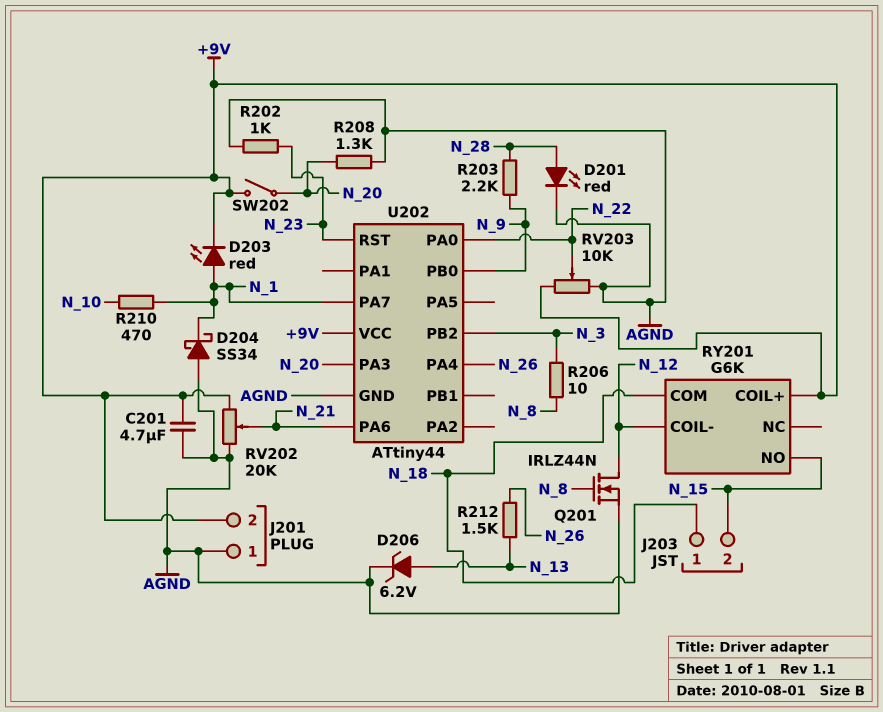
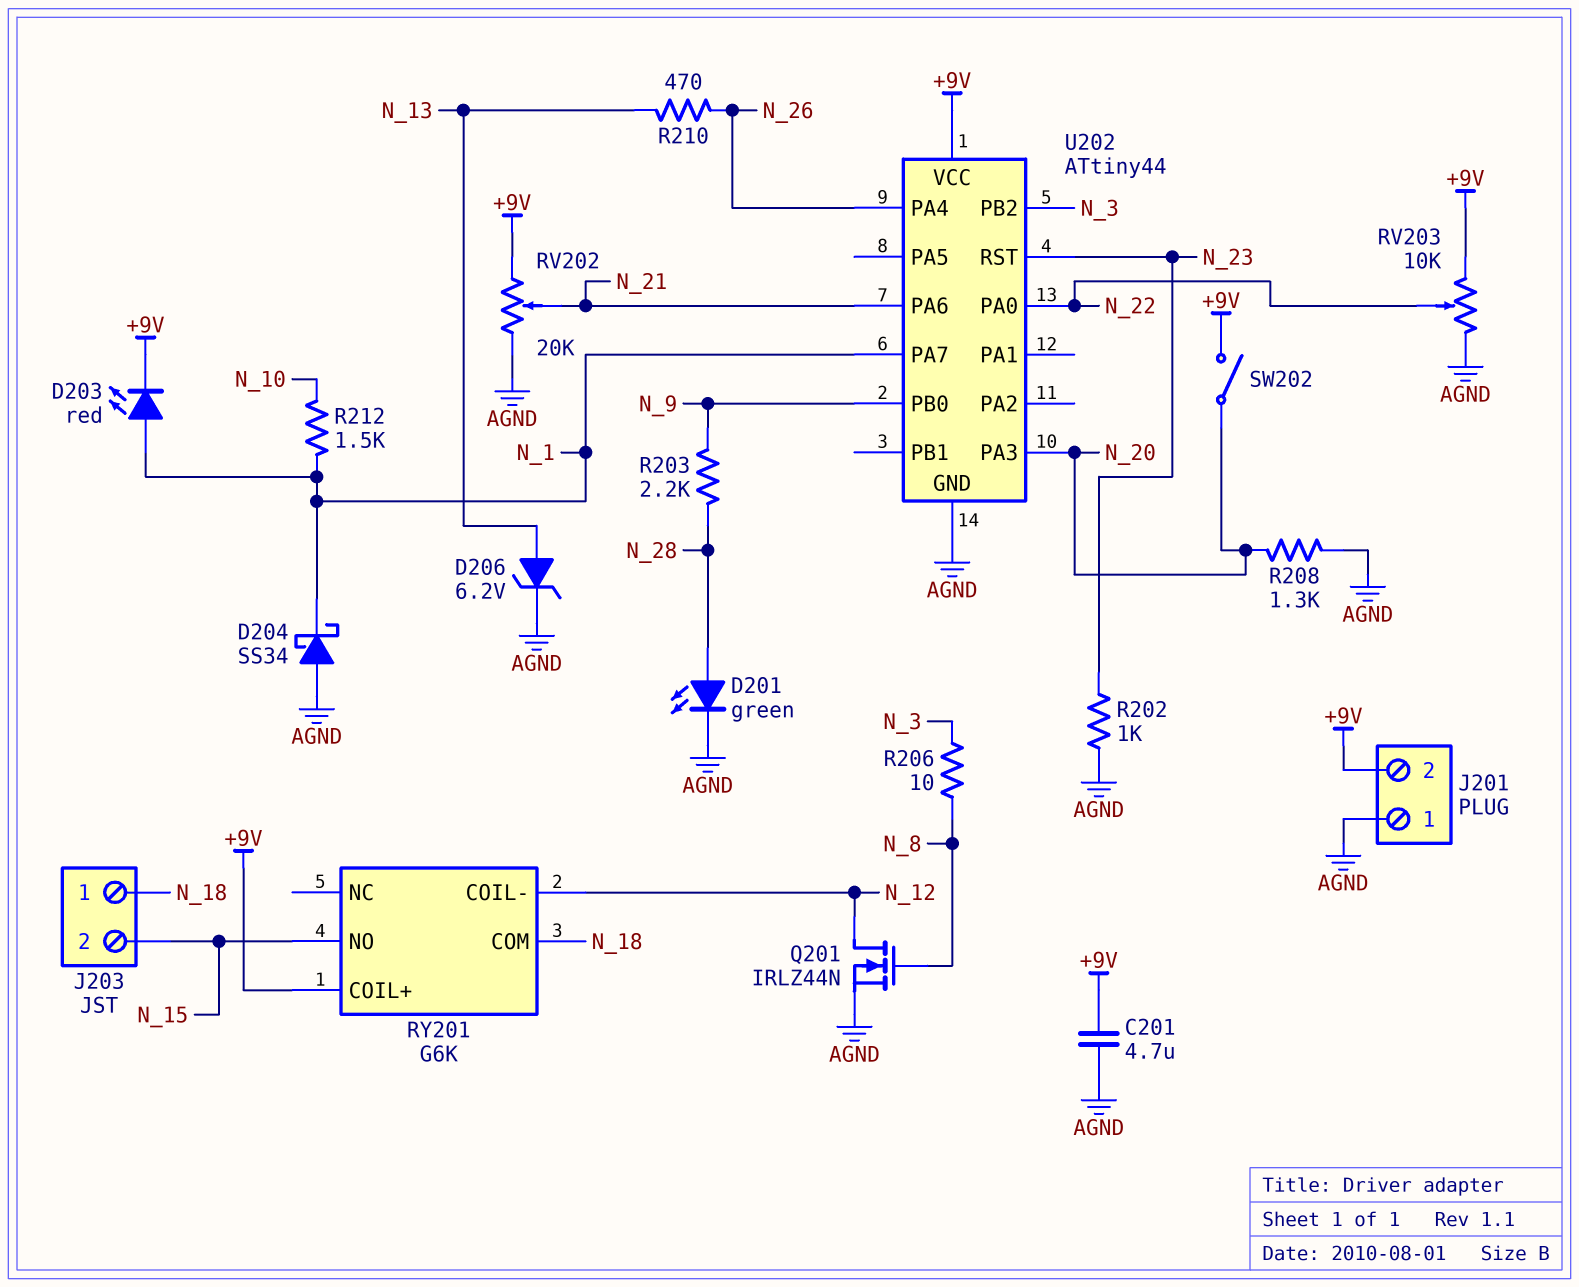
D201: LED red (A N_28, K AGND) -> LED green (A N_28, K AGND)
R210: 470 (N_1, N_10) -> 470 (N_13, N_26)
R212: 1.5k (N_13, N_26) -> 1.5k (N_1, N_10)

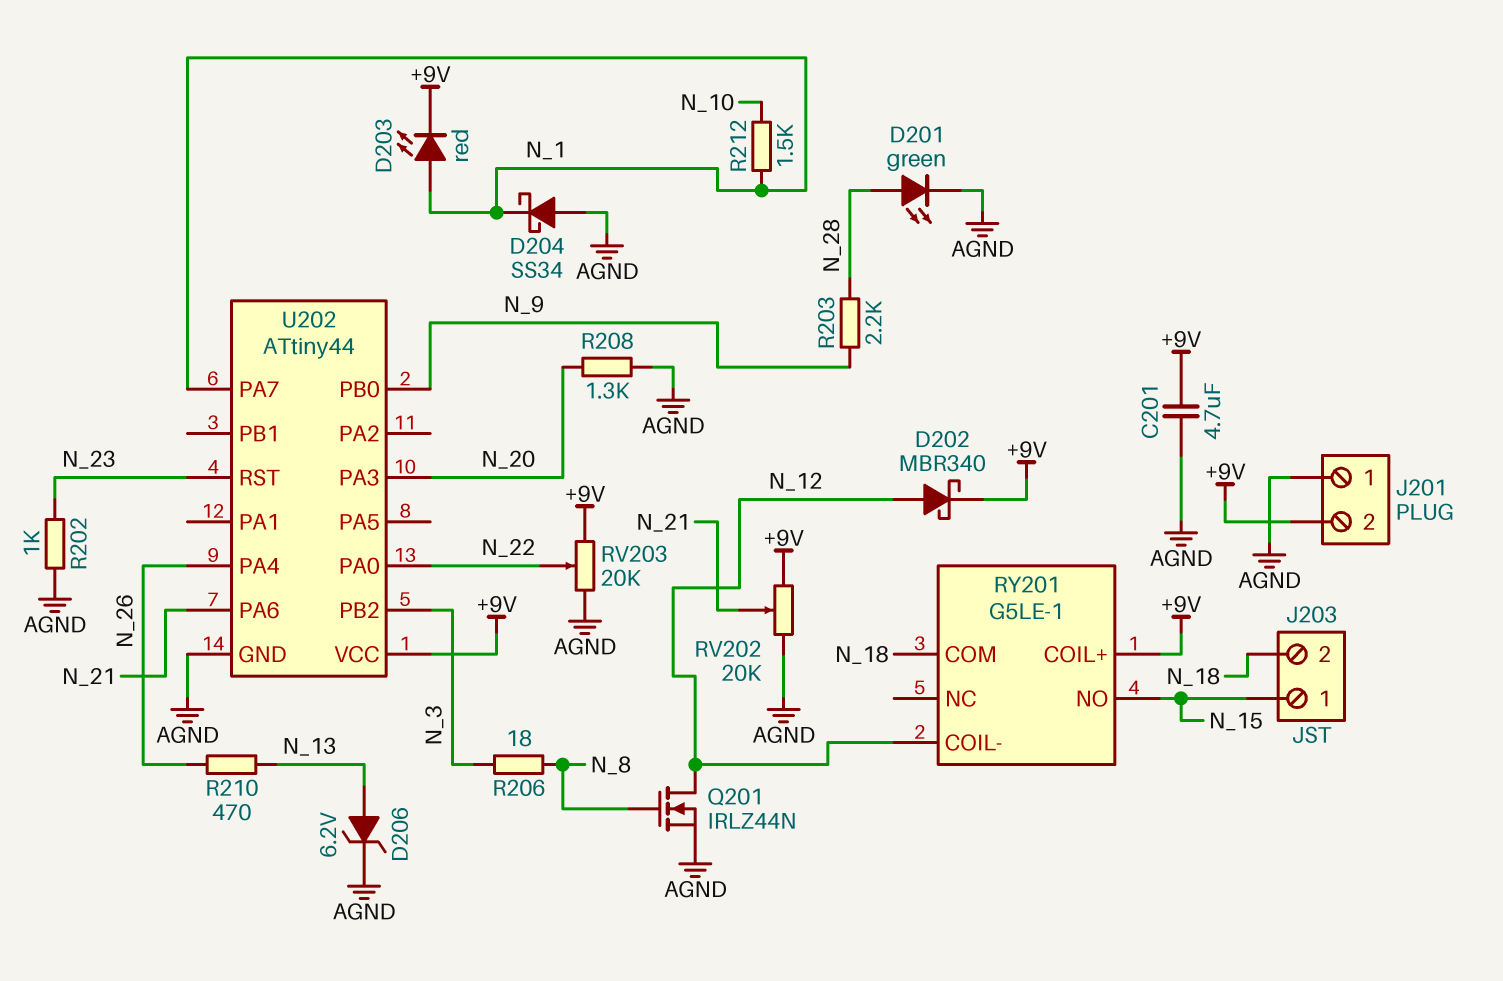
D202: none -> schottky MBR340 (A N_12, K +9V)
J203 pin 1: N_18 -> N_15
J203 pin 2: N_15 -> N_18
R206: 10 (N_3, N_8) -> 18 (N_3, N_8)
RV203: 10k (+9V, AGND, wiper N_22) -> 20k (+9V, AGND, wiper N_22)
RY201: G6K -> G5LE-1
SW202: switch (+9V, N_20) -> none

